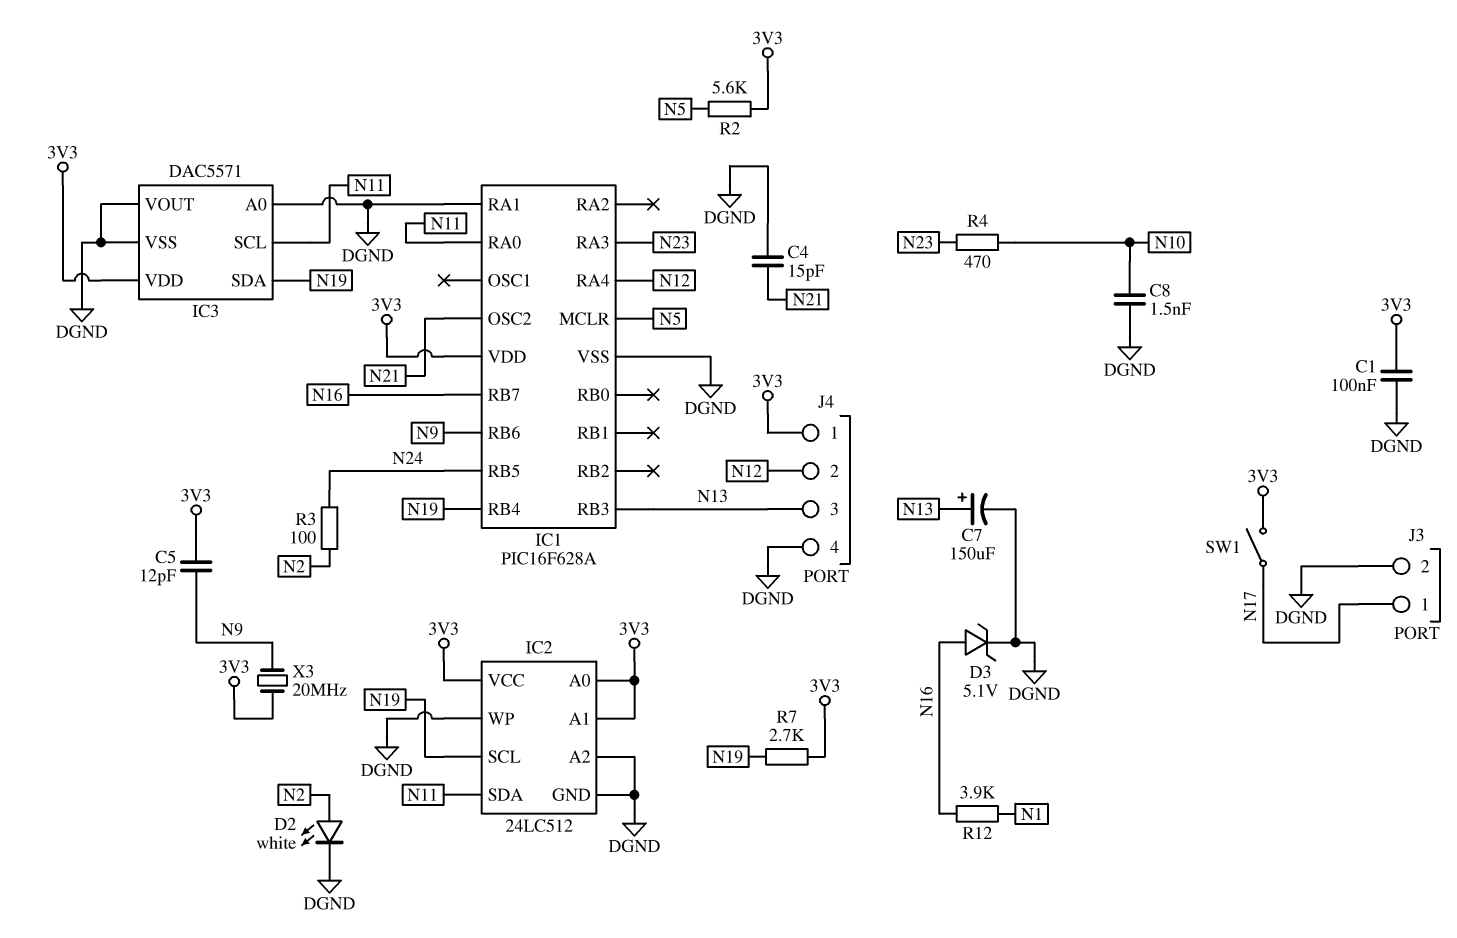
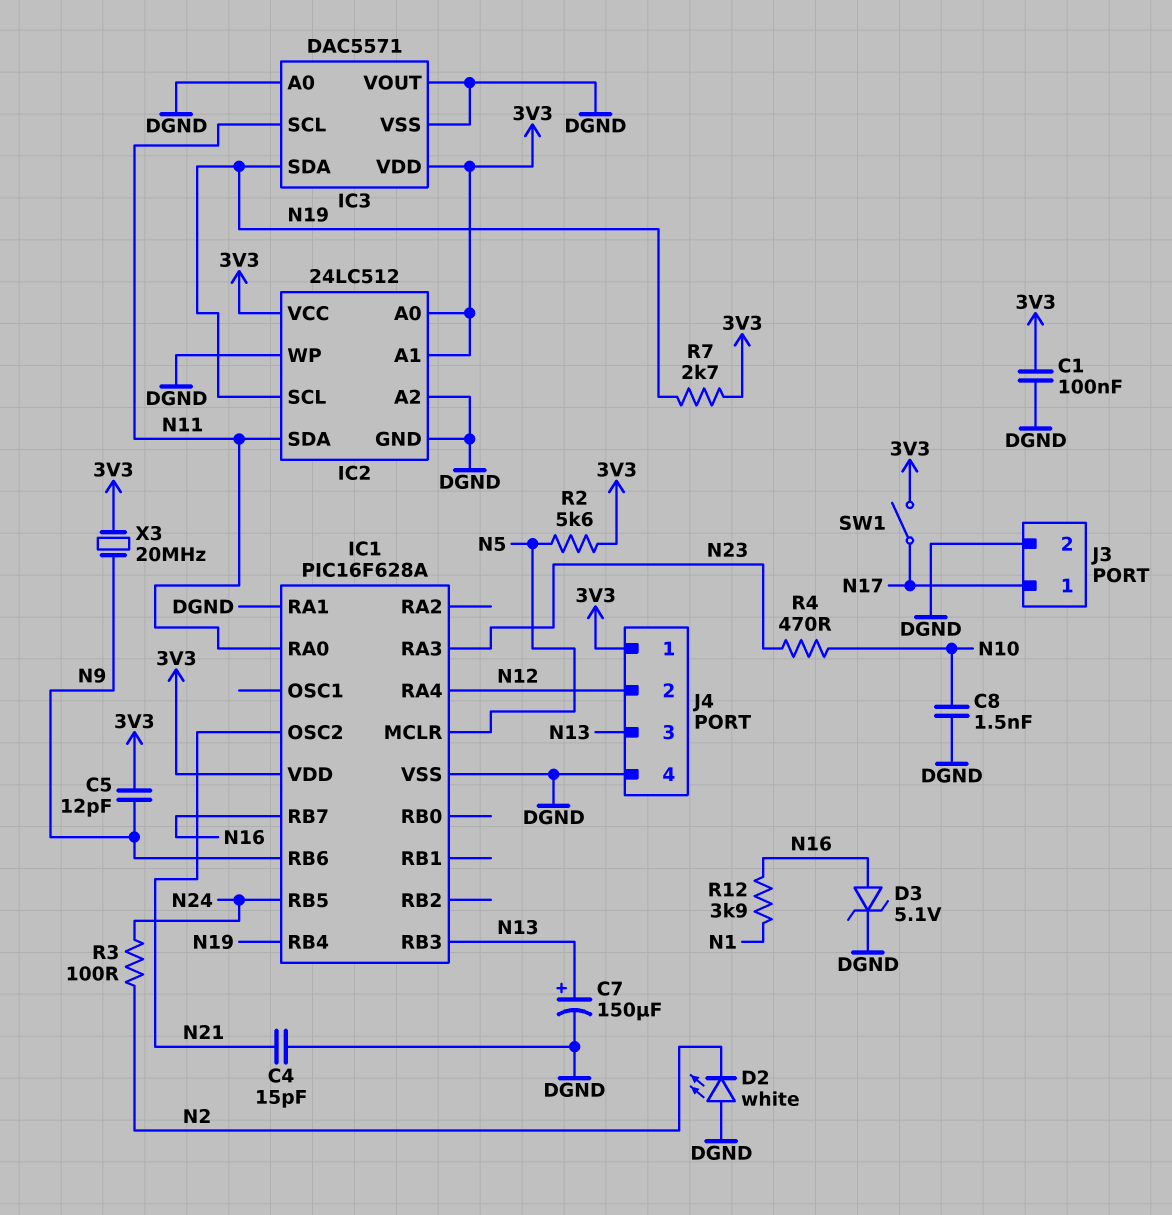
D2: LED white (A N2, K DGND) -> LED white (A DGND, K N2)

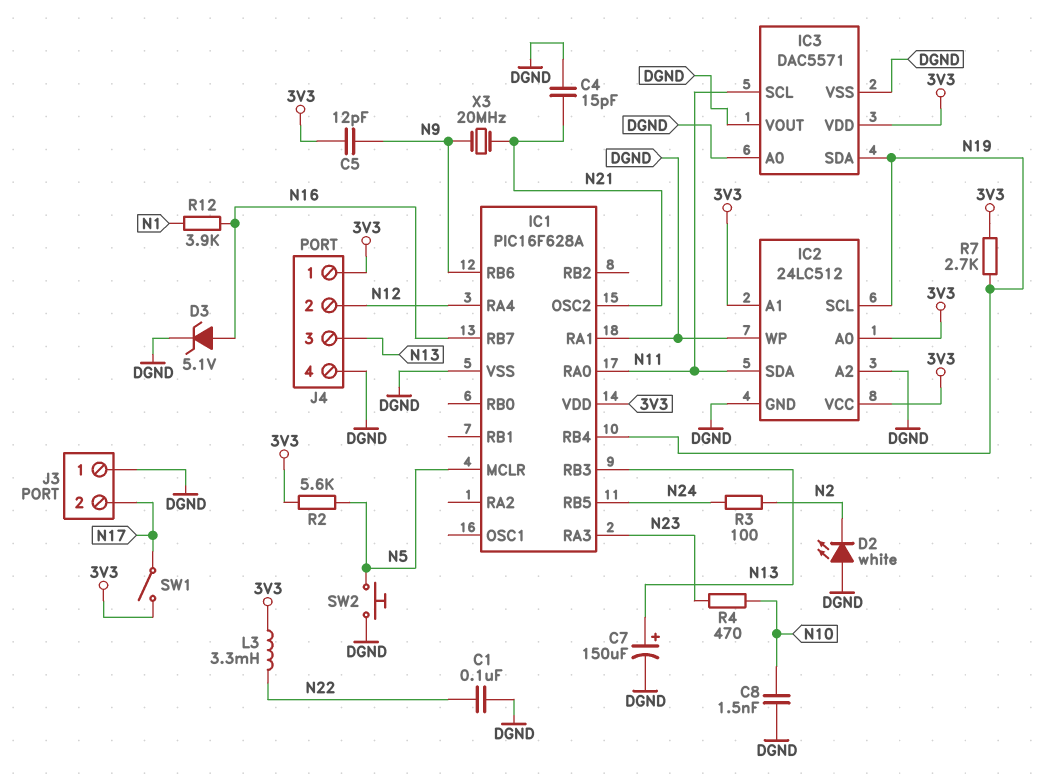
C1: 100nF (3V3, DGND) -> 100nF (DGND, N22)
J3 pin 1: N17 -> DGND
J3 pin 2: DGND -> N17
L3: none -> 3.3mH (3V3, N22)
SW2: none -> button (DGND, N5)
X3: 20MHz (3V3, N9) -> 20MHz (N9, N21)

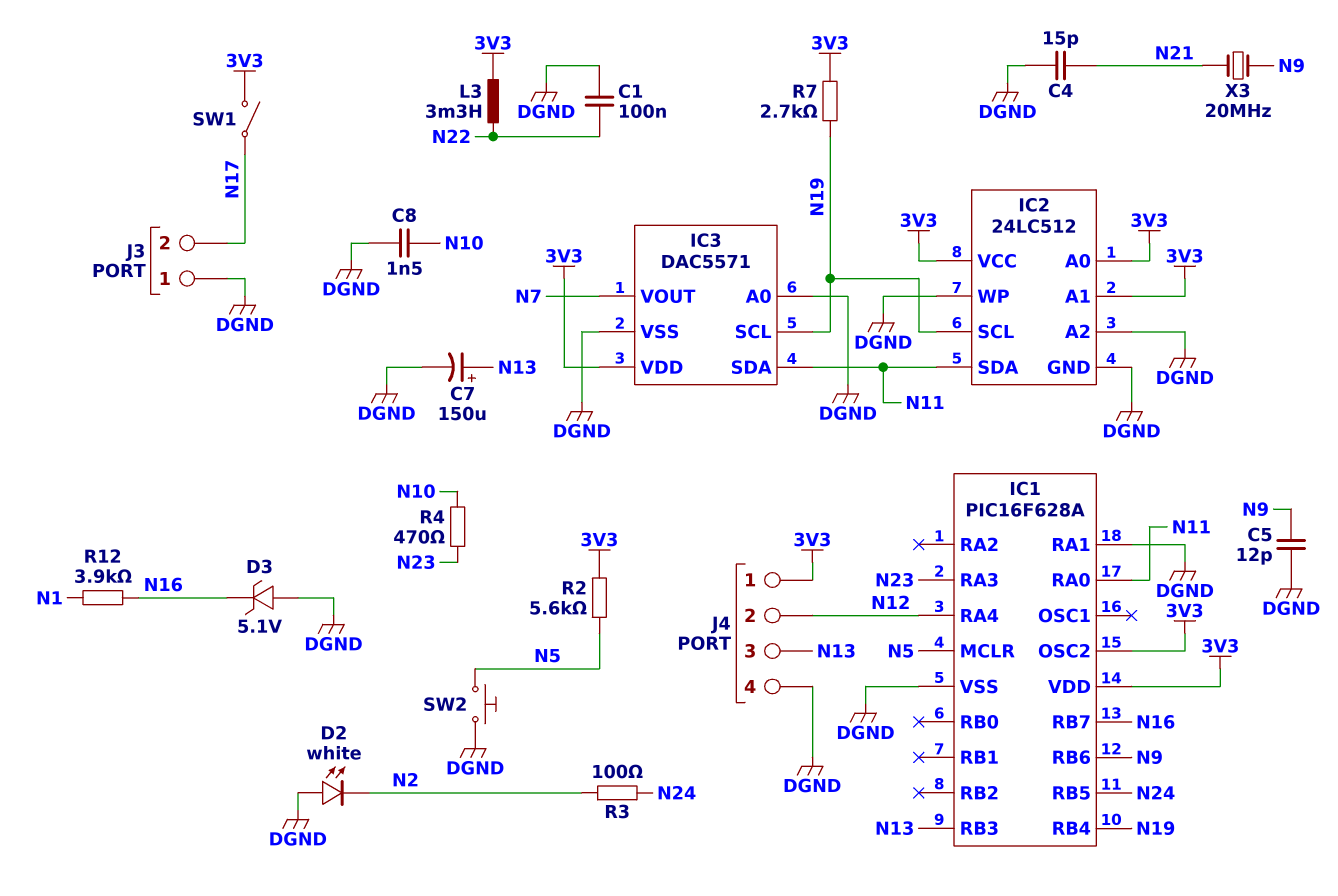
C5: 12pF (3V3, N9) -> 12pF (DGND, N9)
D3: zener 5.1V (A N16, K DGND) -> zener 5.1V (A DGND, K N16)
IC1 pin OSC2: N21 -> 3V3
IC3 pin SCL: N11 -> N19
IC3 pin SDA: N19 -> N11
IC3 pin VOUT: DGND -> N7

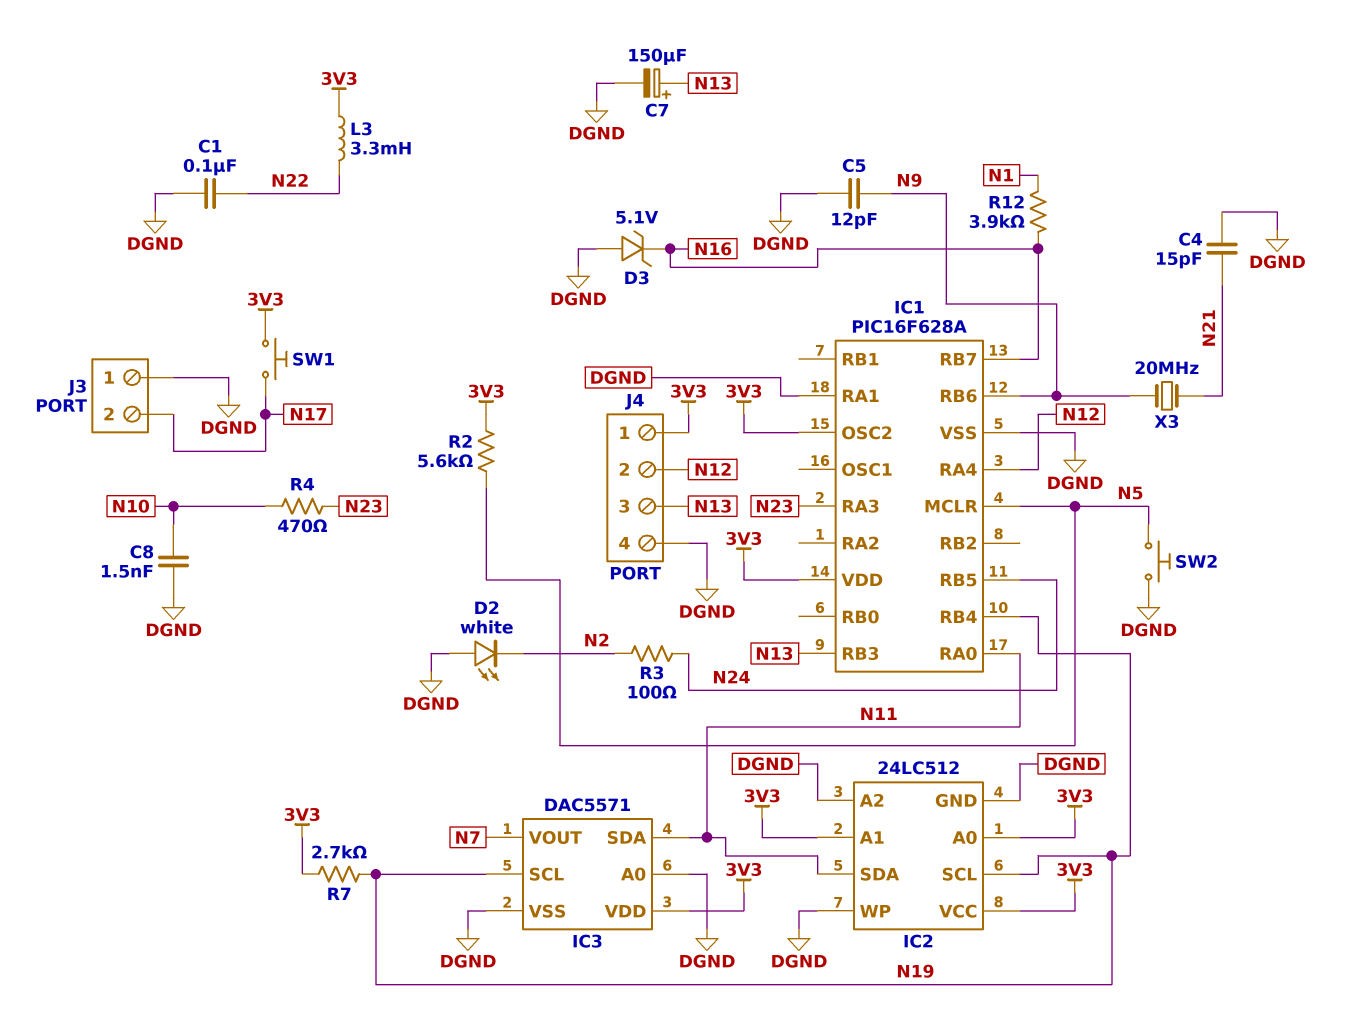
SW1: switch (3V3, N17) -> button (3V3, N17)

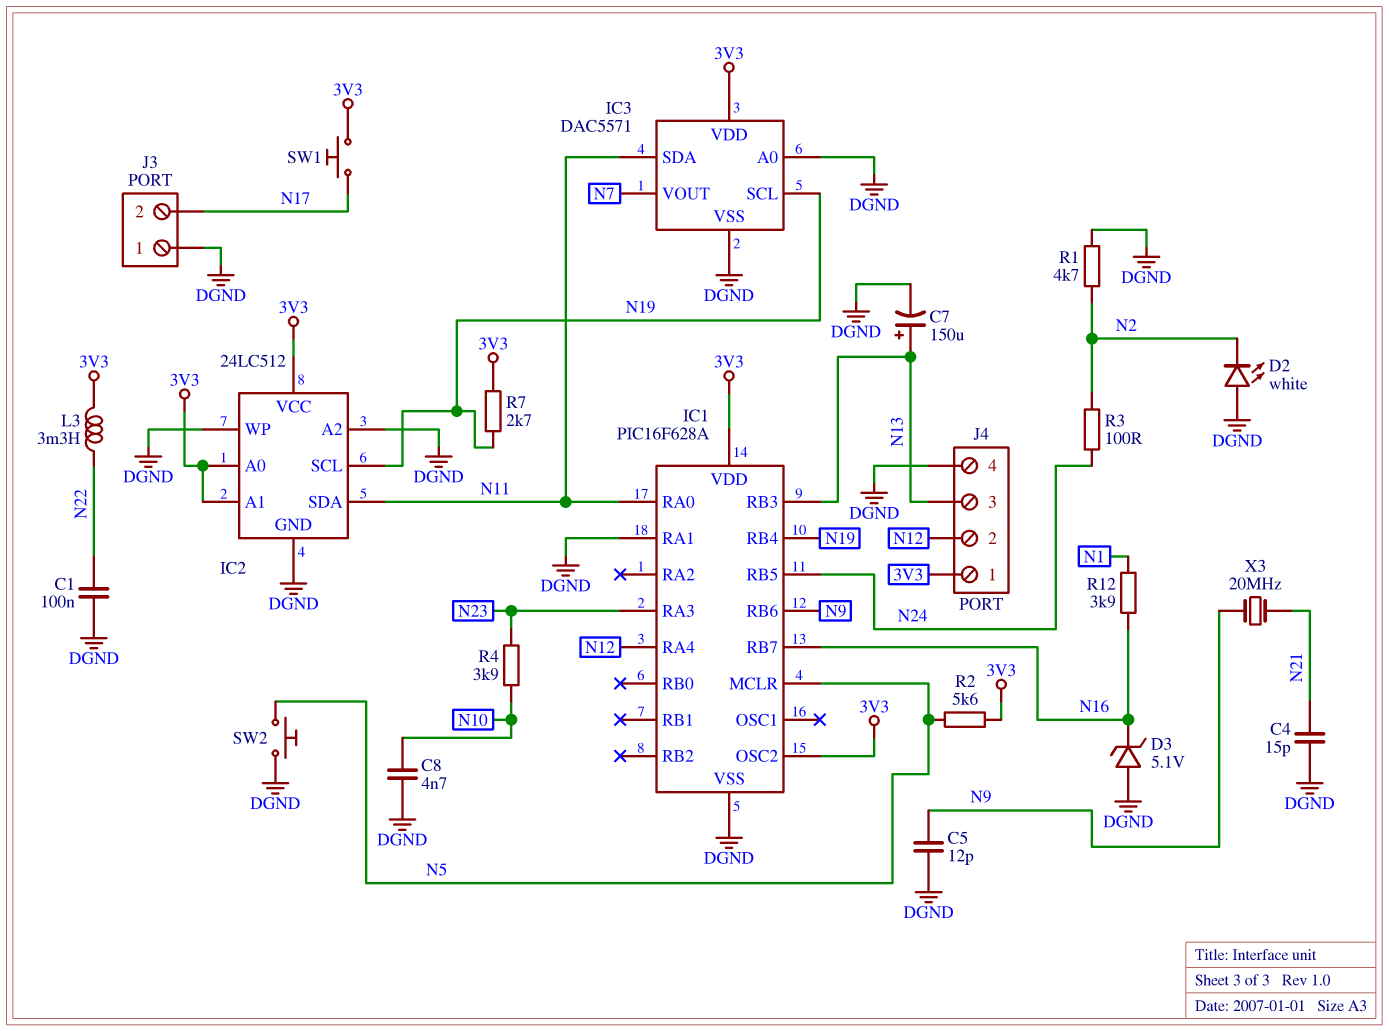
C8: 1.5nF (DGND, N10) -> 4.7nF (DGND, N10)
R1: none -> 4.7k (DGND, N2)
R4: 470 (N10, N23) -> 3.9k (N10, N23)

